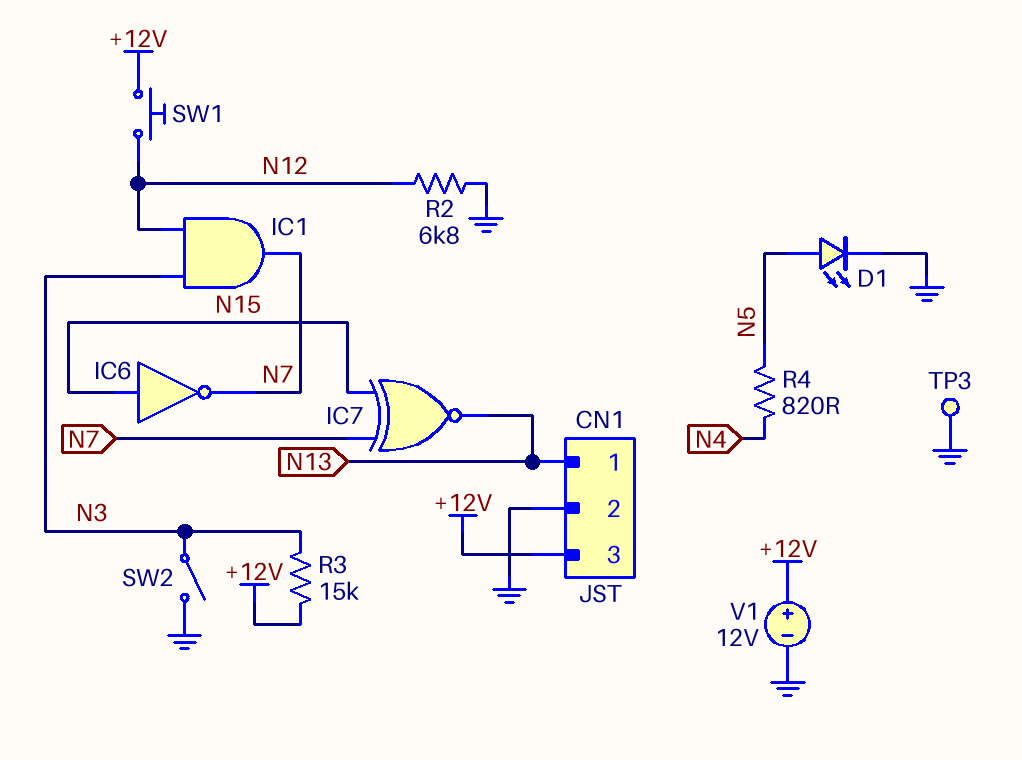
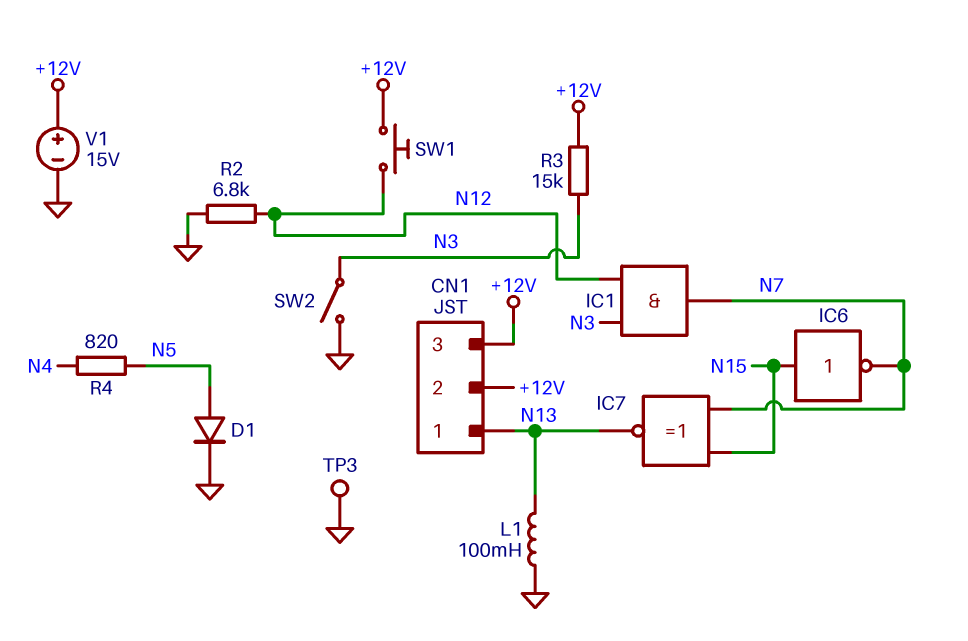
CN1 pin 2: GND -> +12V
D1: LED (A N5, K GND) -> diode (A N5, K GND)
L1: none -> 100mH (GND, N13)
V1: 12V (plus +12V, minus GND) -> 15V (plus +12V, minus GND)

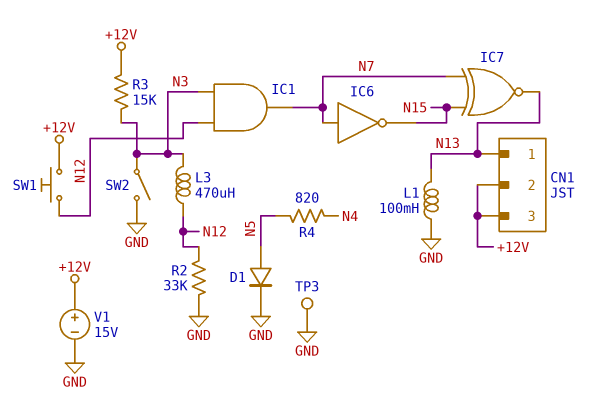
IC6: NOT (in N15, out N7) -> NOT (in N7, out N15)
L3: none -> 470uH (N3, N12)
R2: 6.8k (GND, N12) -> 33k (GND, N12)

